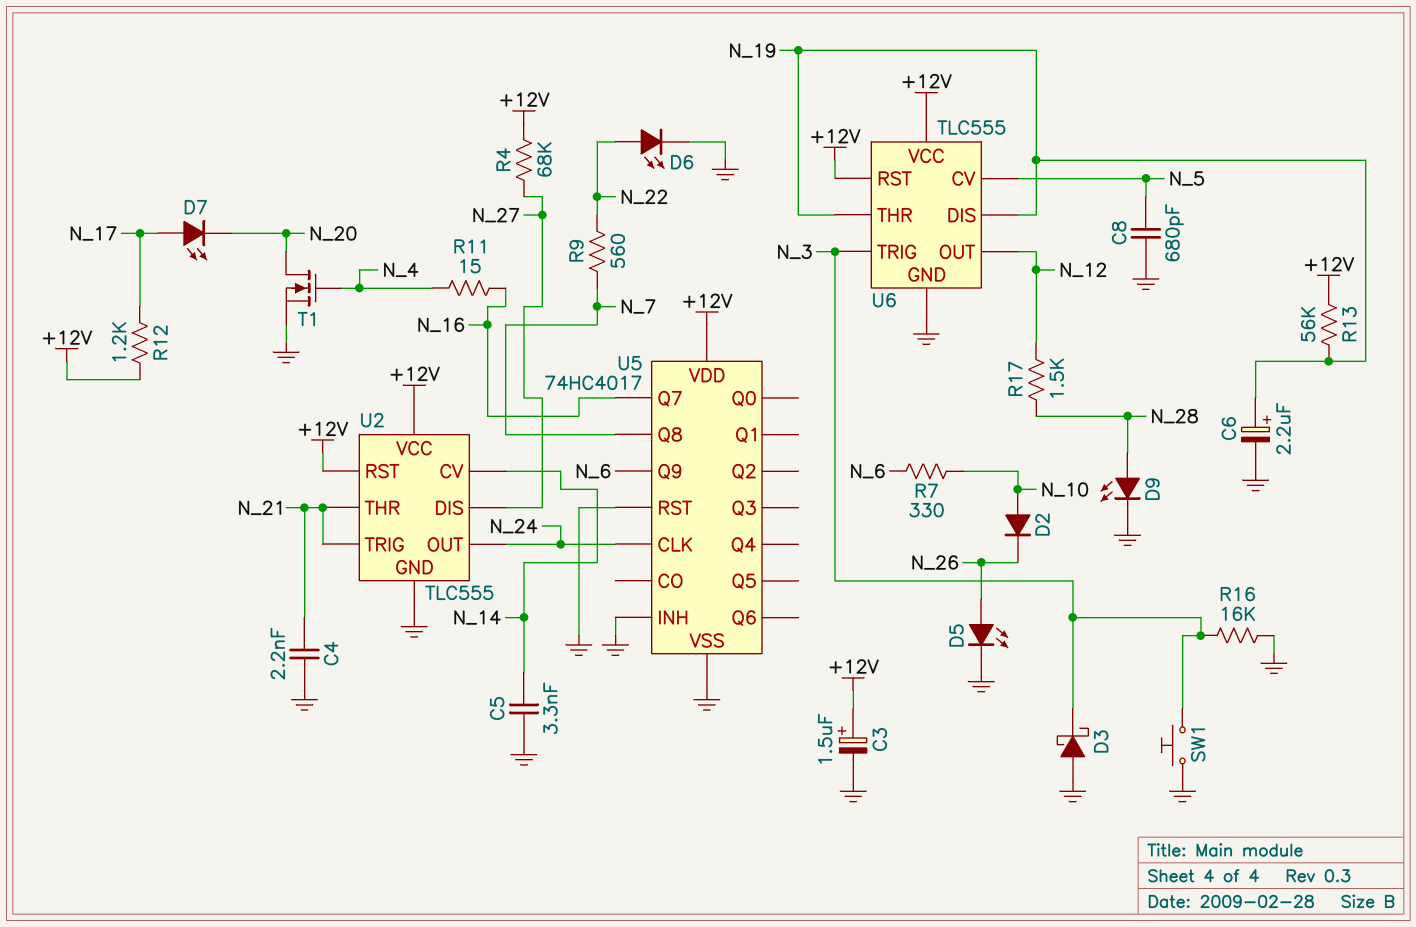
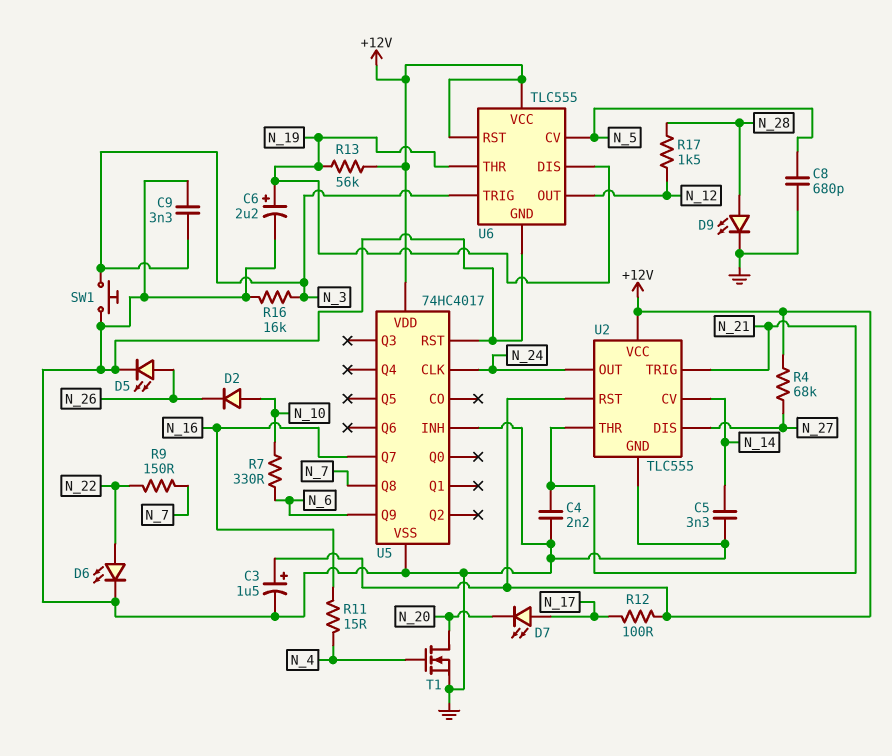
C9: none -> 3.3nF (GND, N_3)
D3: schottky (A GND, K N_3) -> none
R9: 560 (N_7, N_22) -> 150 (N_7, N_22)
R12: 1.2k (+12V, N_17) -> 100 (+12V, N_17)

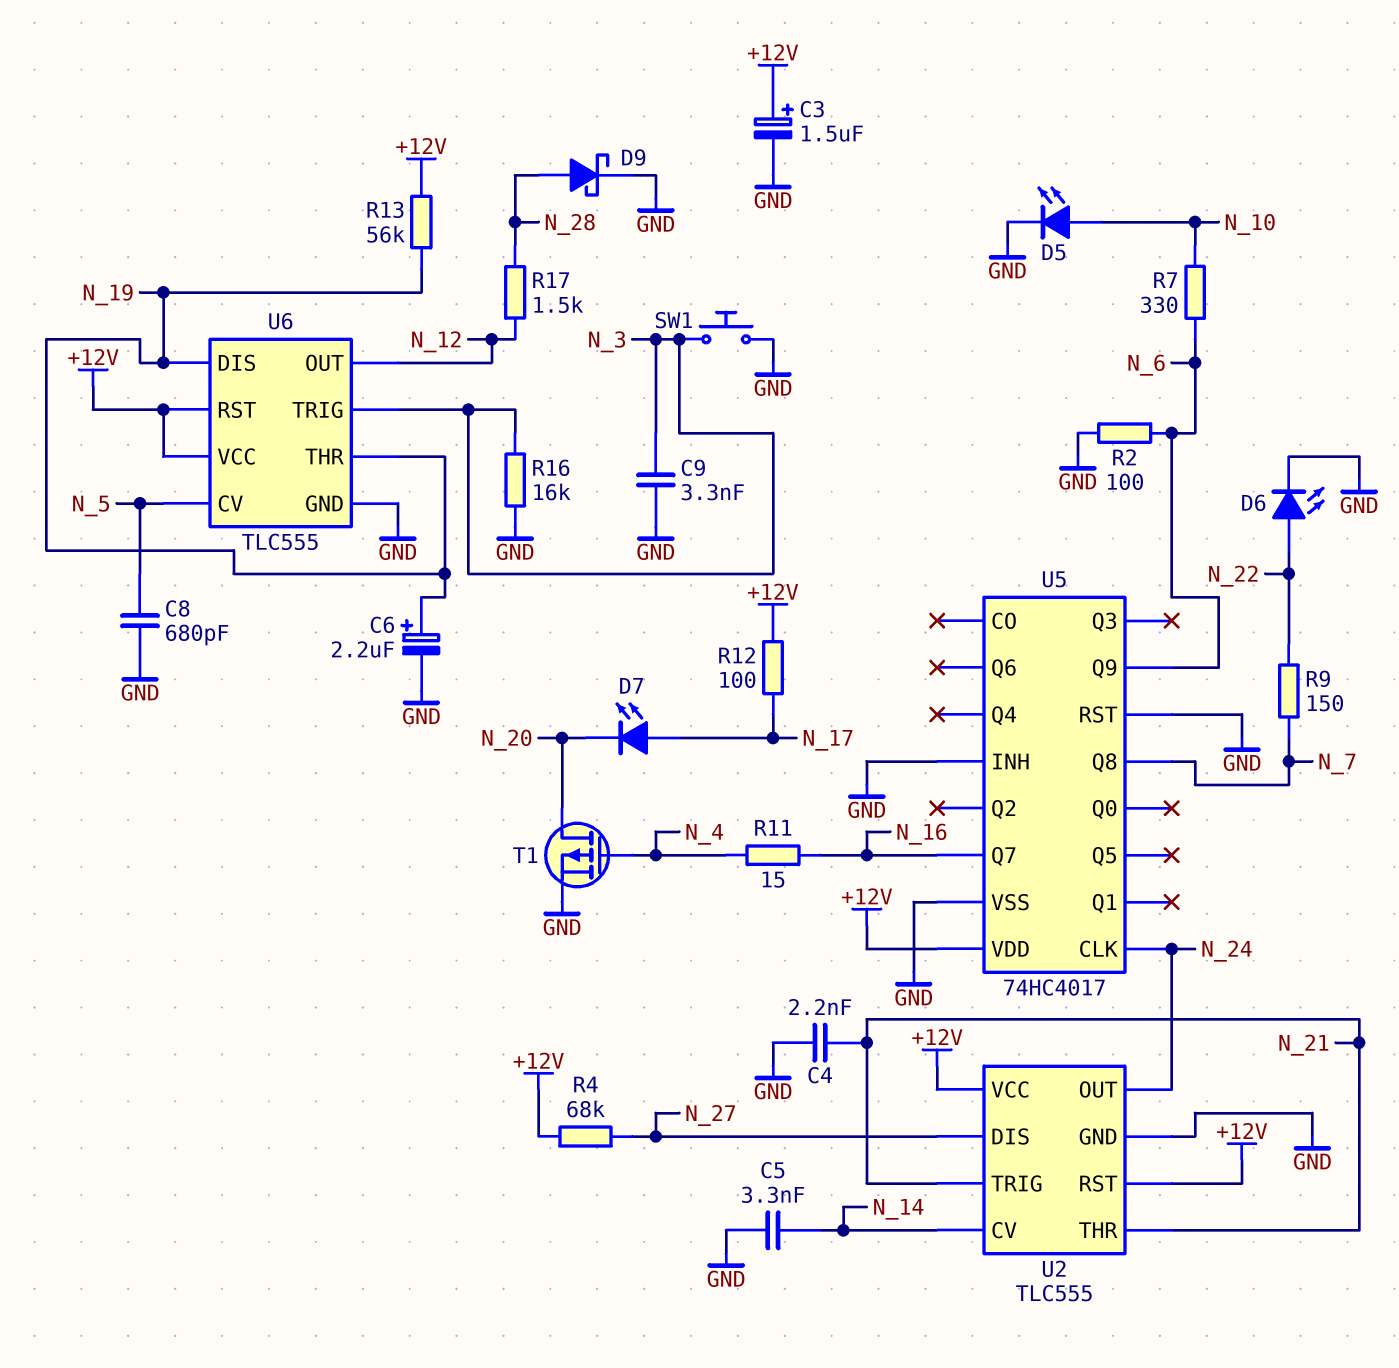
D2: diode (A N_10, K N_26) -> none
D5: LED (A N_26, K GND) -> LED (A N_10, K GND)
D9: LED (A N_28, K GND) -> schottky (A N_28, K GND)
R2: none -> 100 (GND, N_6)
T1: NMOS (G N_4, D N_20, S GND) -> PMOS (G N_4, D N_20, S GND)

